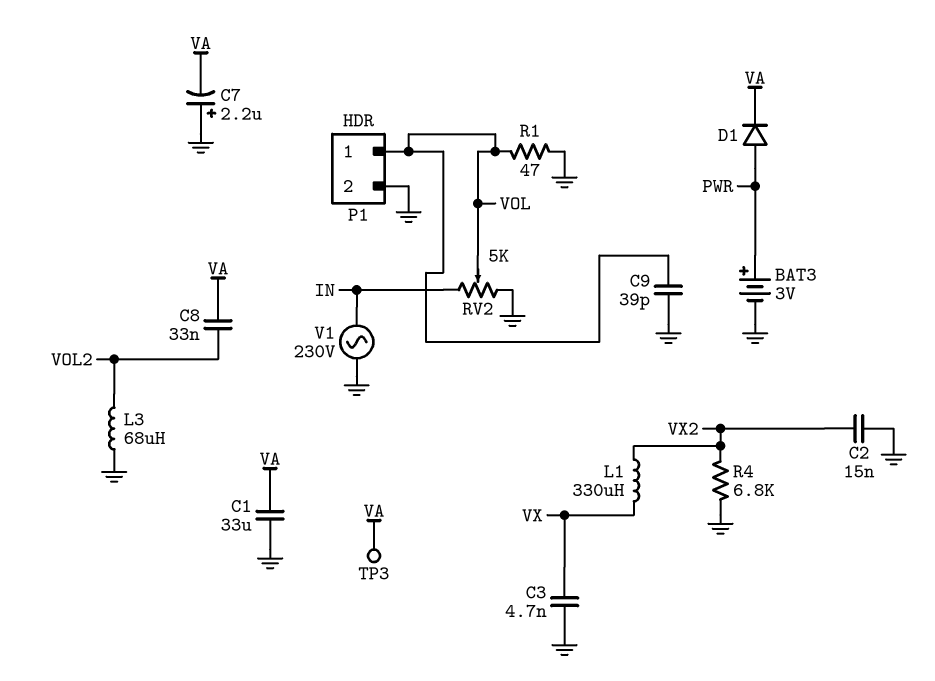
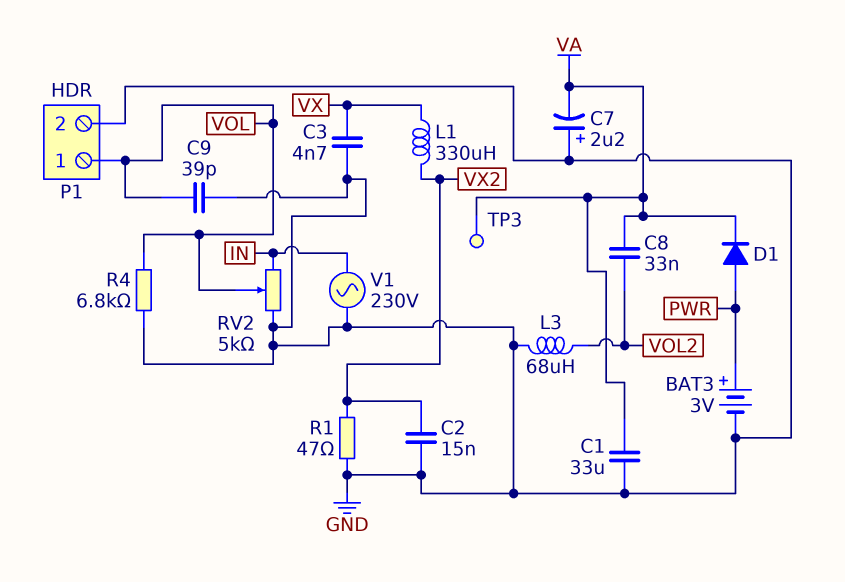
R1: 47 (GND, VOL) -> 47 (GND, VX2)
R4: 6.8k (GND, VX2) -> 6.8k (GND, VOL)

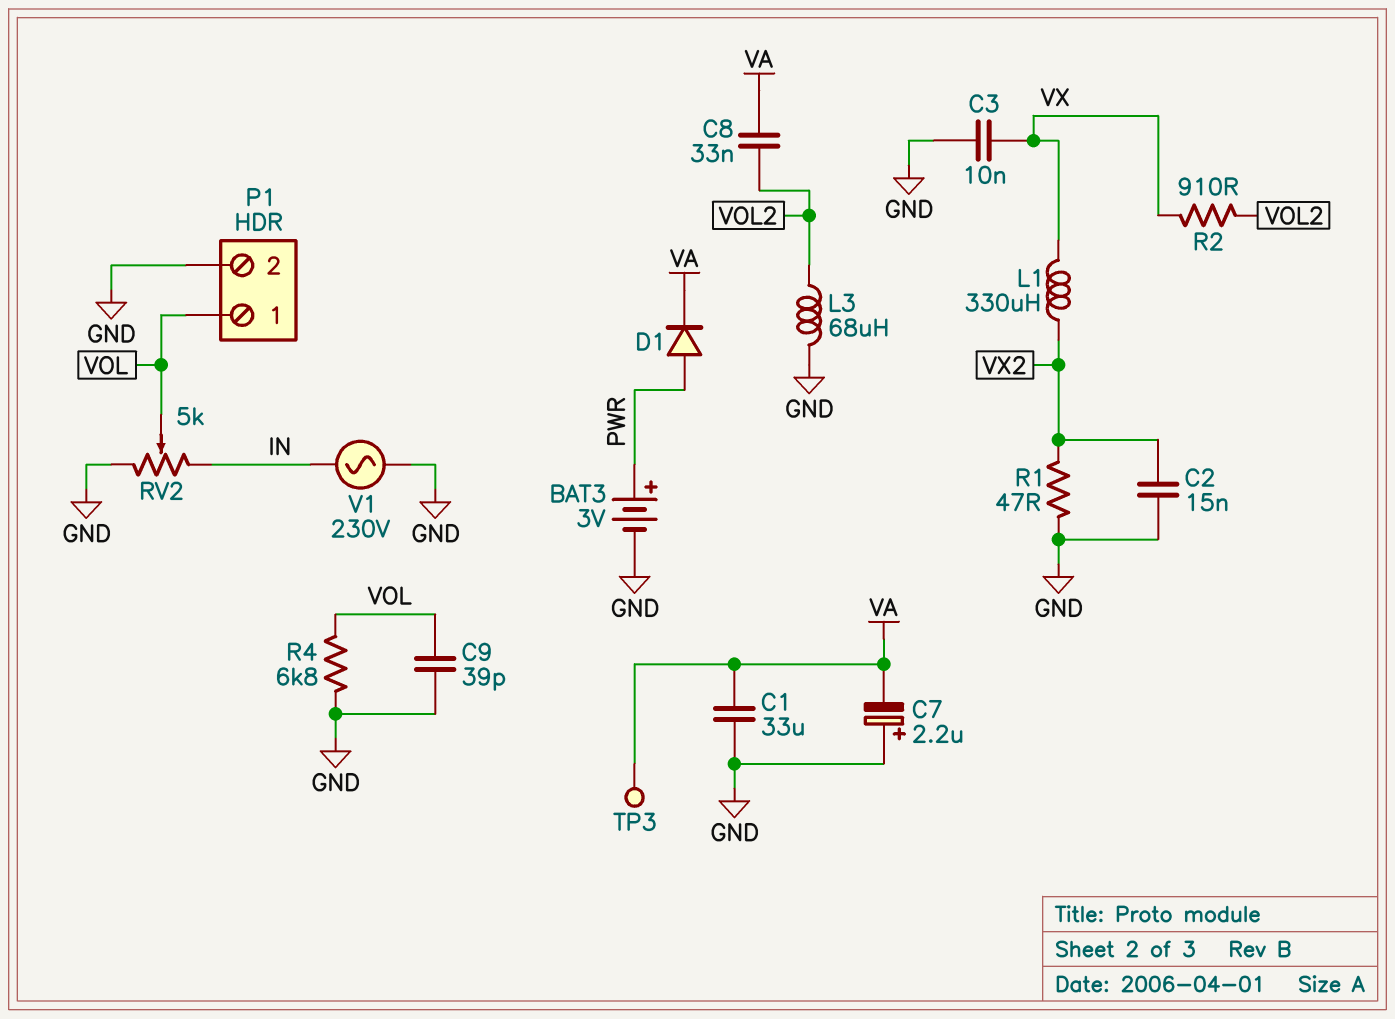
C3: 4.7nF (GND, VX) -> 10nF (GND, VX)
R2: none -> 910 (VOL2, VX)

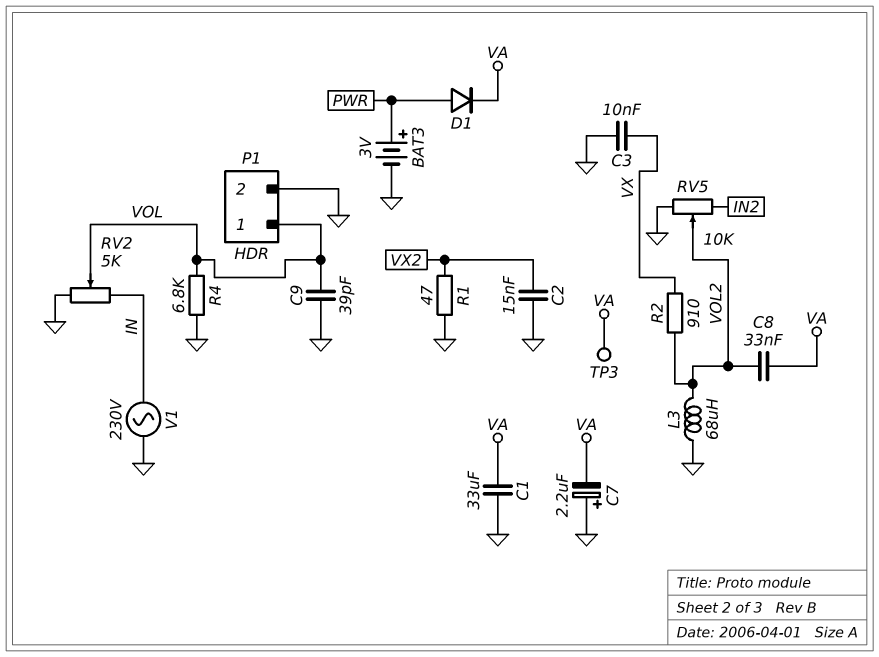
L1: 330uH (VX, VX2) -> none
RV5: none -> 10k (GND, IN2, wiper VOL2)

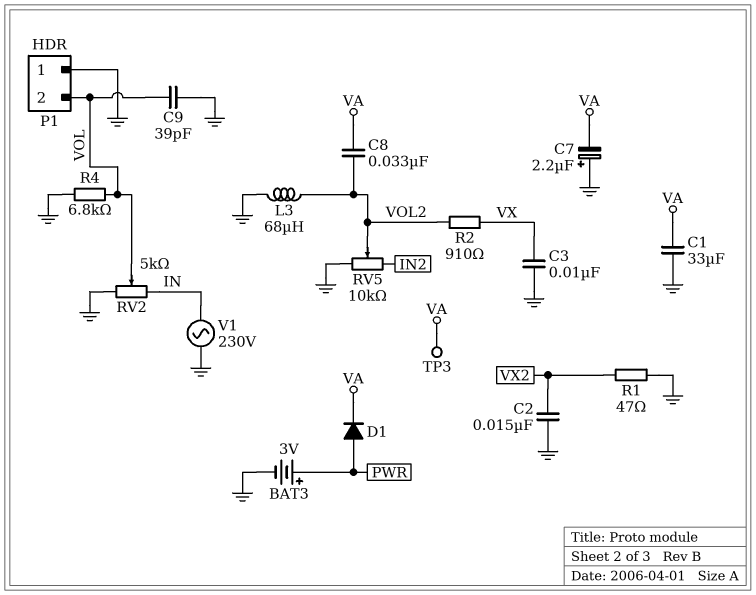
P1 pin 1: VOL -> GND
P1 pin 2: GND -> VOL

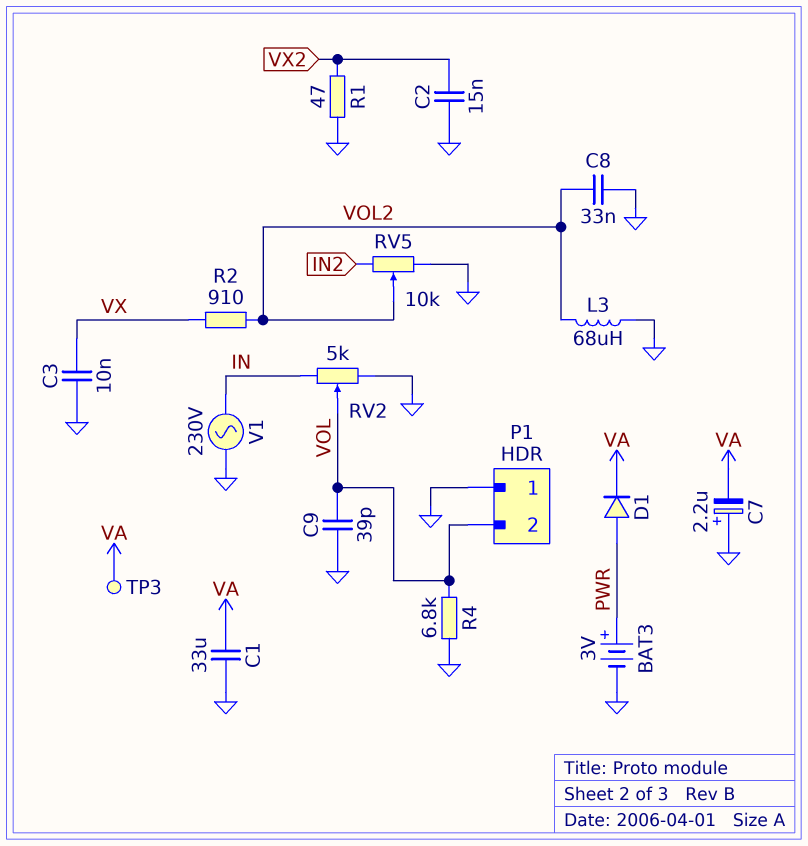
C8: 33nF (VA, VOL2) -> 33nF (GND, VOL2)

